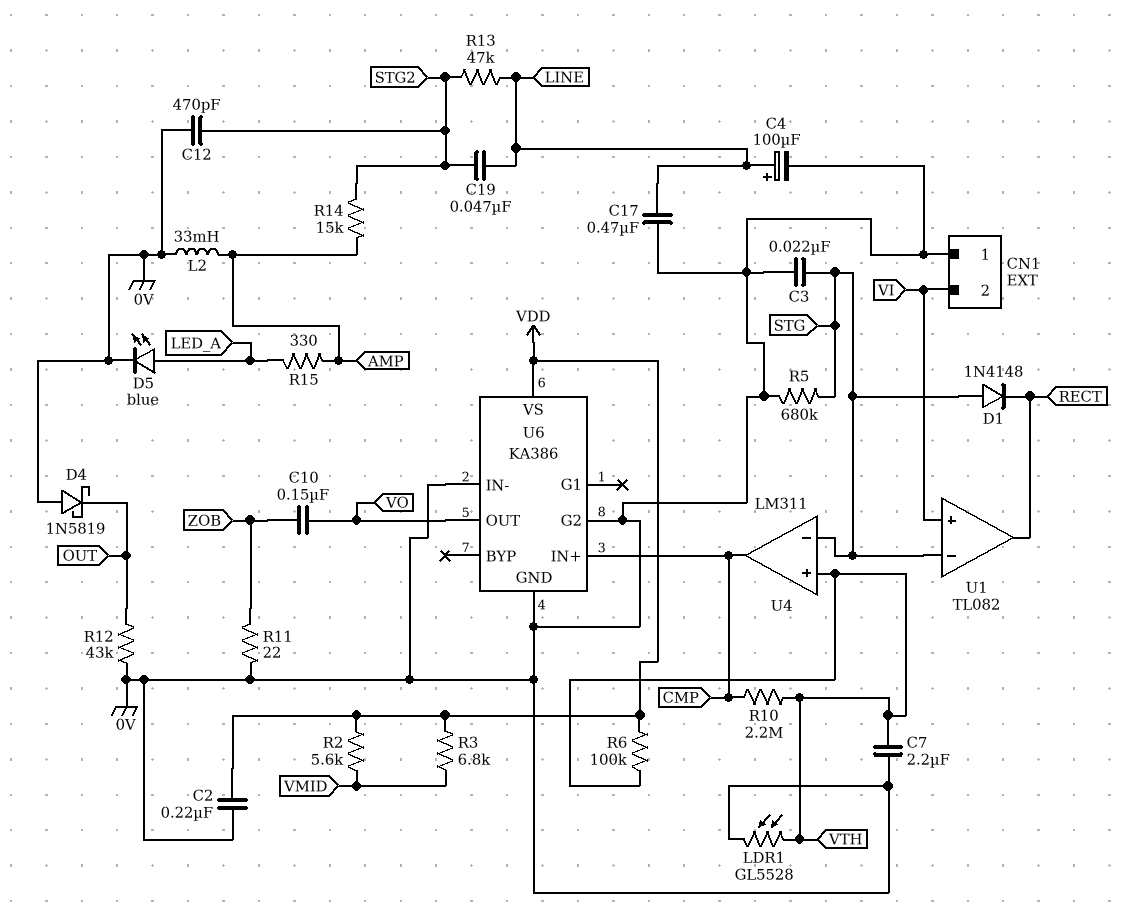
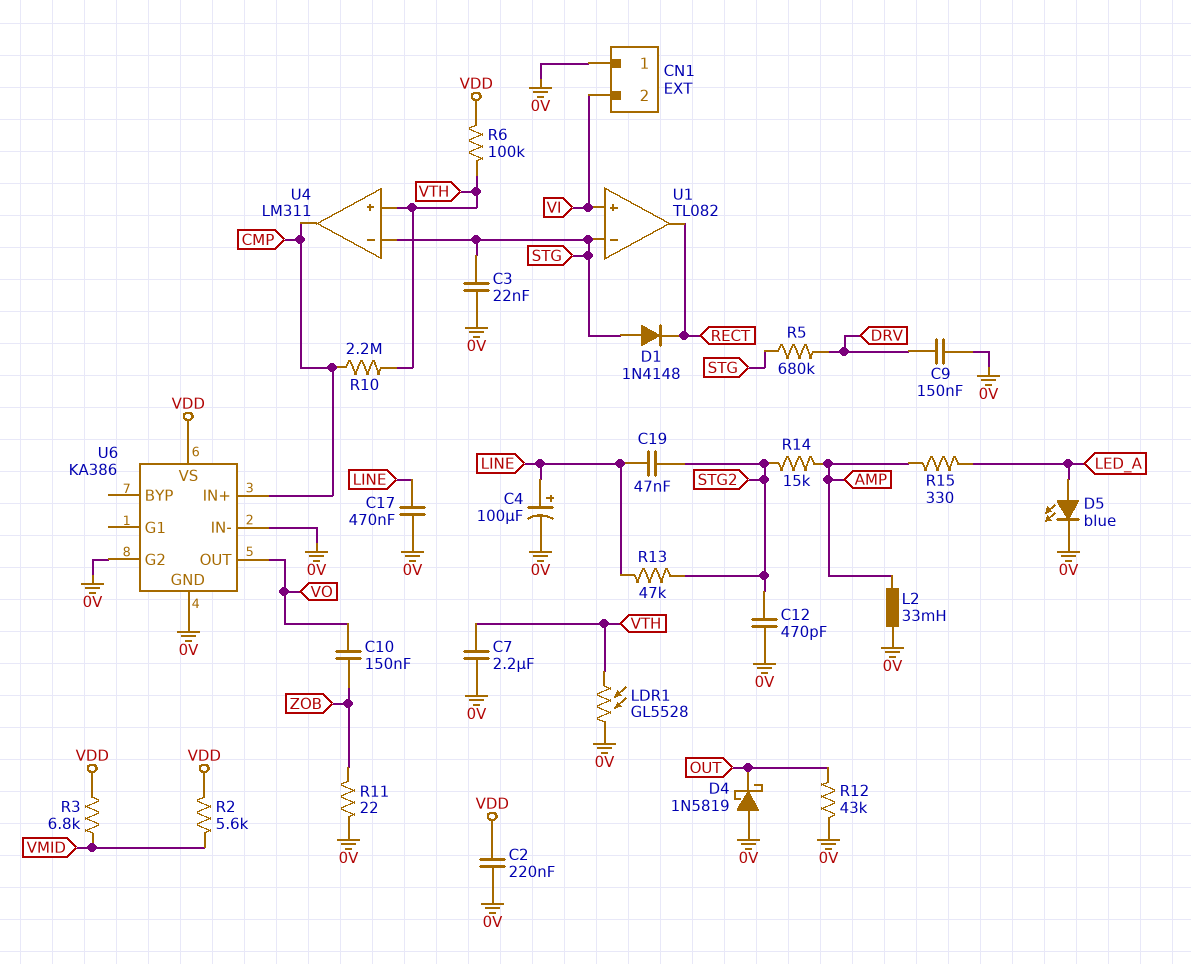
C9: none -> 150nF (0V, DRV)
R5: 680k (0V, STG) -> 680k (DRV, STG)

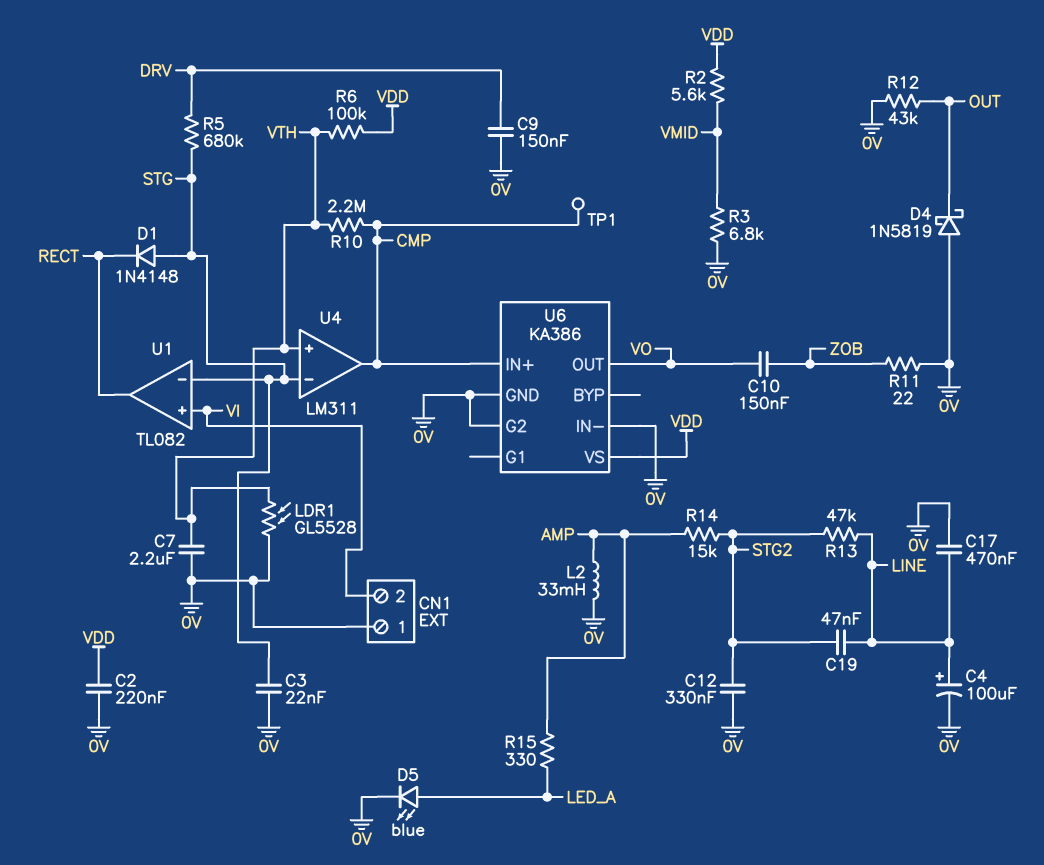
C12: 470pF (0V, STG2) -> 330nF (0V, STG2)
R3: 6.8k (VDD, VMID) -> 6.8k (0V, VMID)
TP1: none -> test point (CMP)

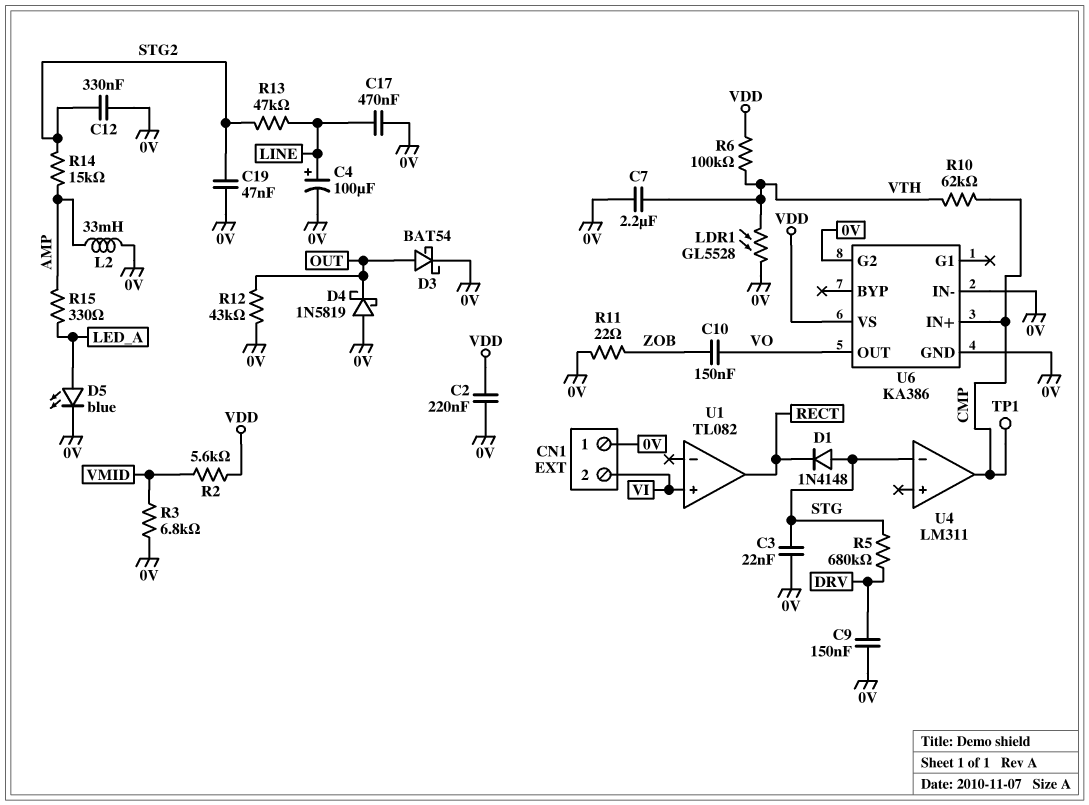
C19: 47nF (LINE, STG2) -> 47nF (0V, STG2)
D3: none -> schottky BAT54 (A OUT, K 0V)
R10: 2.2M (CMP, VTH) -> 62k (CMP, VTH)
U1 pin in-: STG -> none
U4 pin in+: VTH -> none

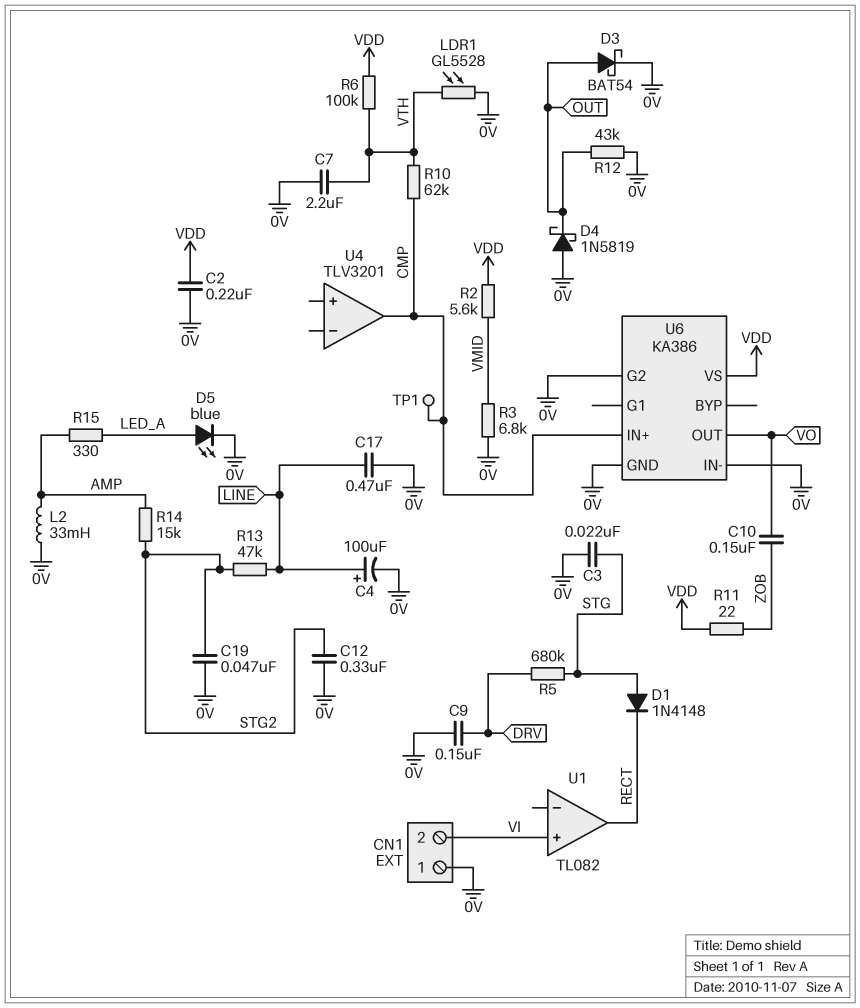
R11: 22 (0V, ZOB) -> 22 (VDD, ZOB)
U4: LM311 -> TLV3201
U4 pin in-: STG -> none

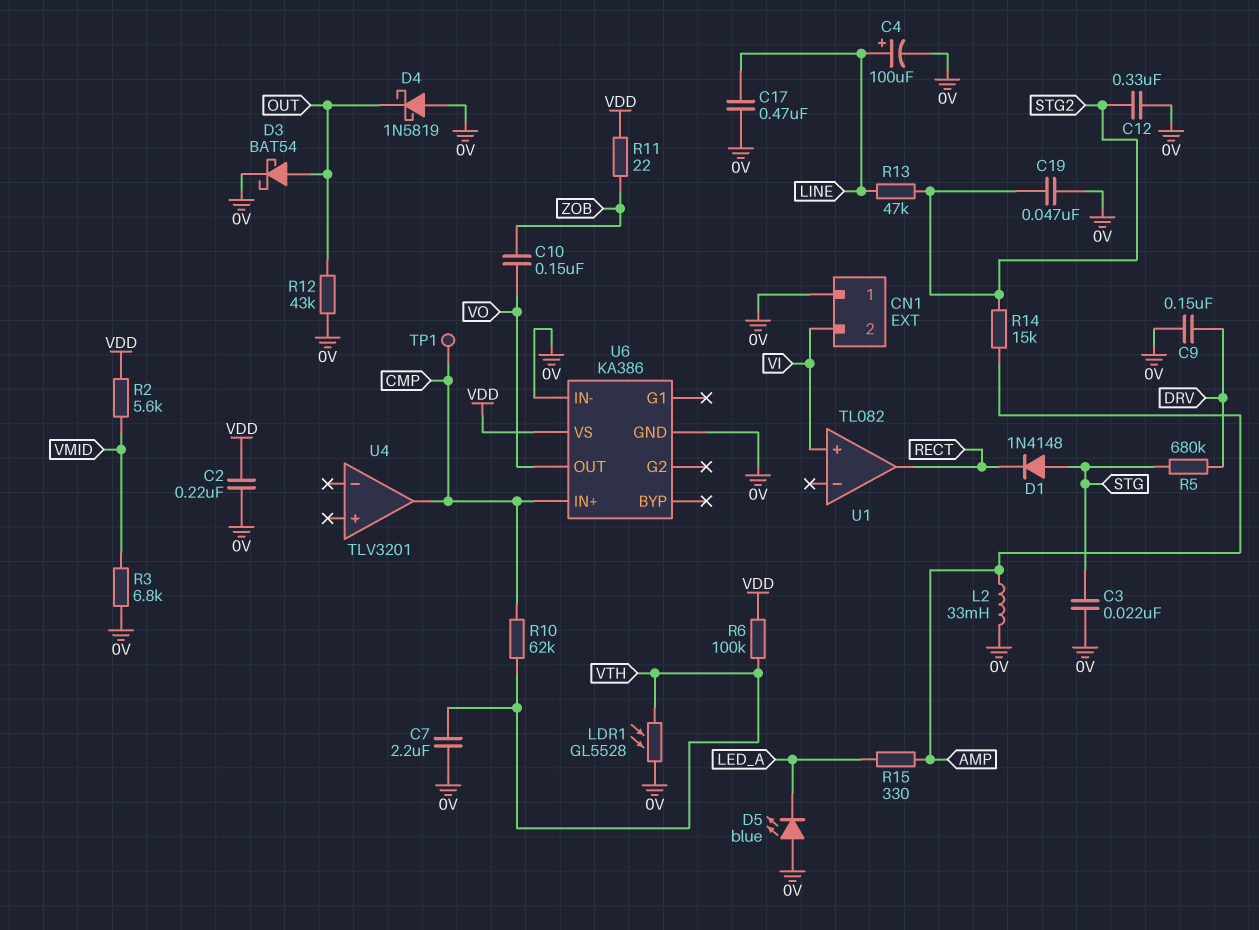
D5: LED blue (A LED_A, K 0V) -> LED blue (A 0V, K LED_A)
U6 pin G2: 0V -> none

